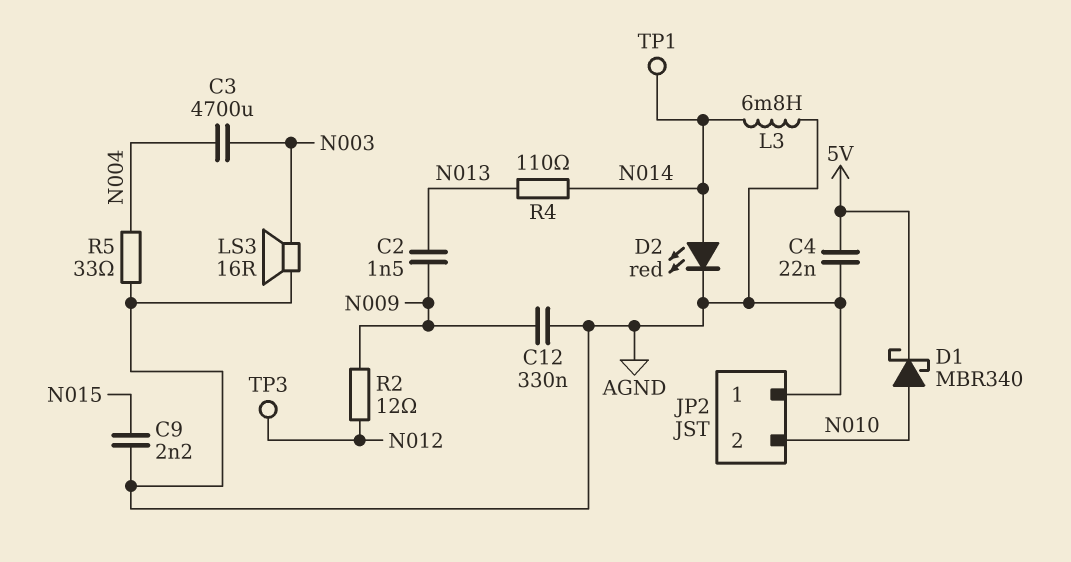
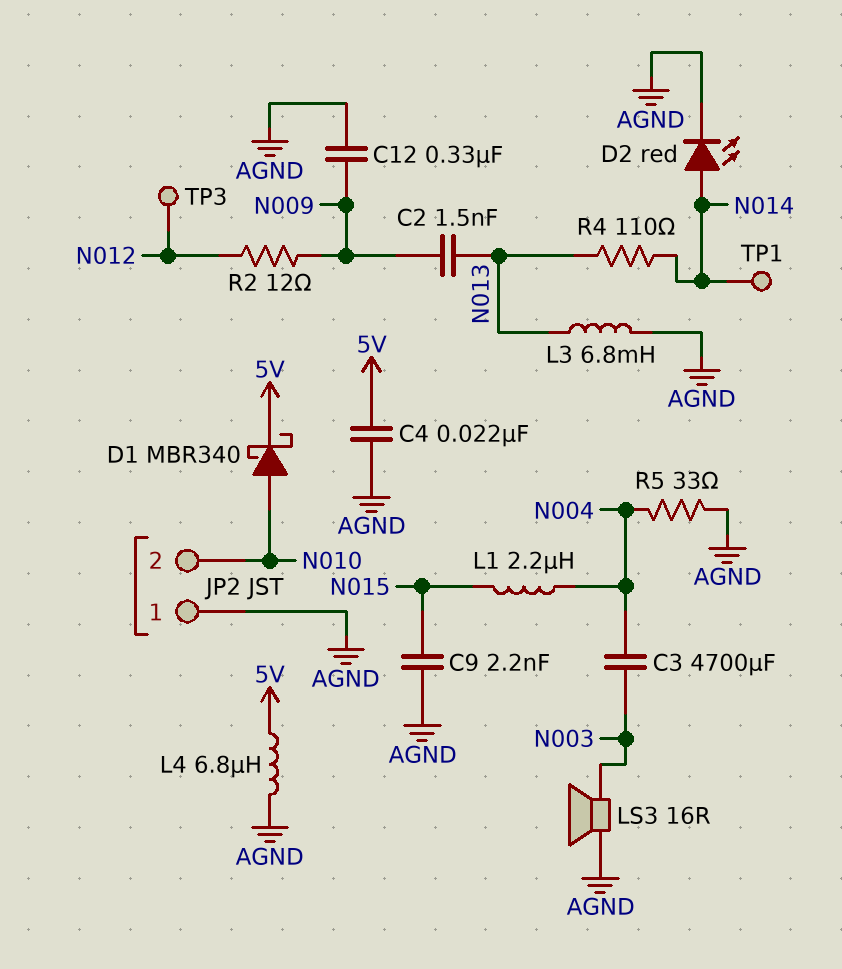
L1: none -> 2.2uH (N004, N015)
L3: 6.8mH (AGND, N014) -> 6.8mH (AGND, N013)
L4: none -> 6.8uH (5V, AGND)

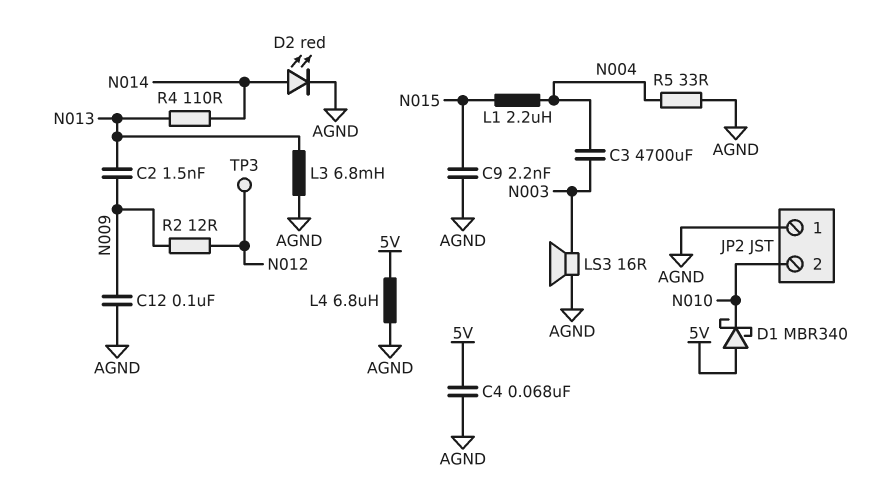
C4: 22nF (5V, AGND) -> 68nF (5V, AGND)
C12: 330nF (AGND, N009) -> 100nF (AGND, N009)
D1: schottky MBR340 (A N010, K 5V) -> schottky MBR340 (A 5V, K N010)
TP1: test point (N014) -> none

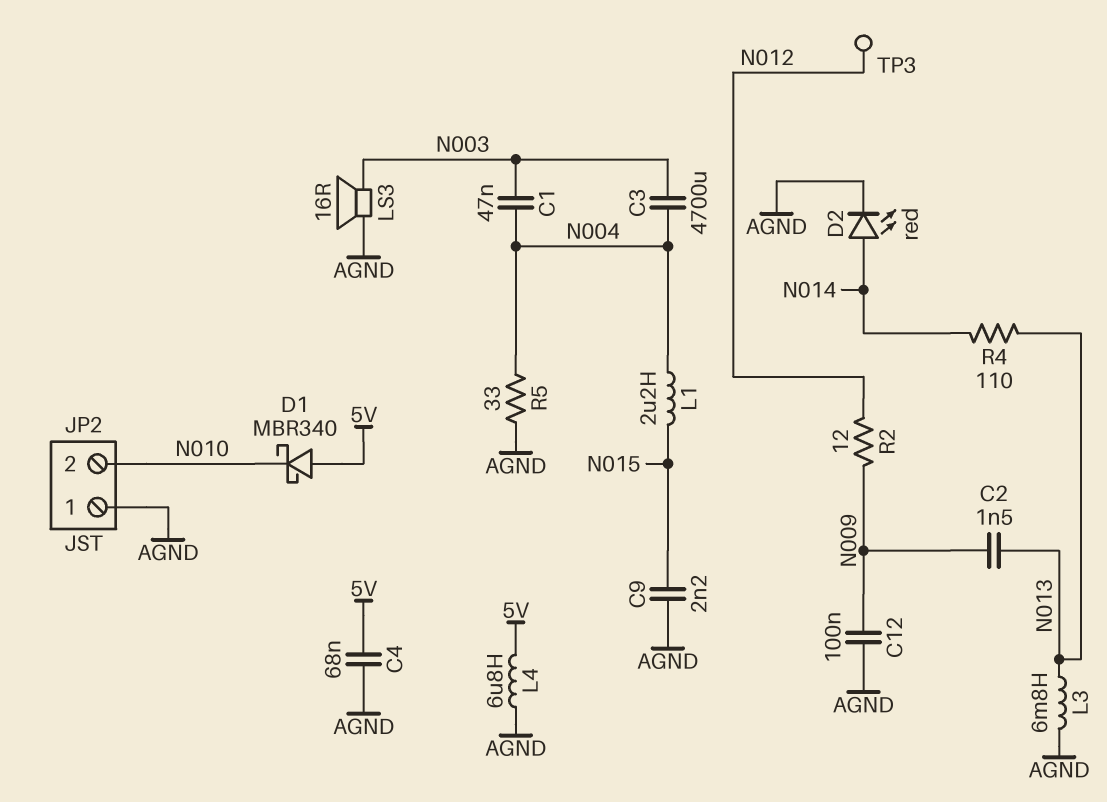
C1: none -> 47nF (N003, N004)

